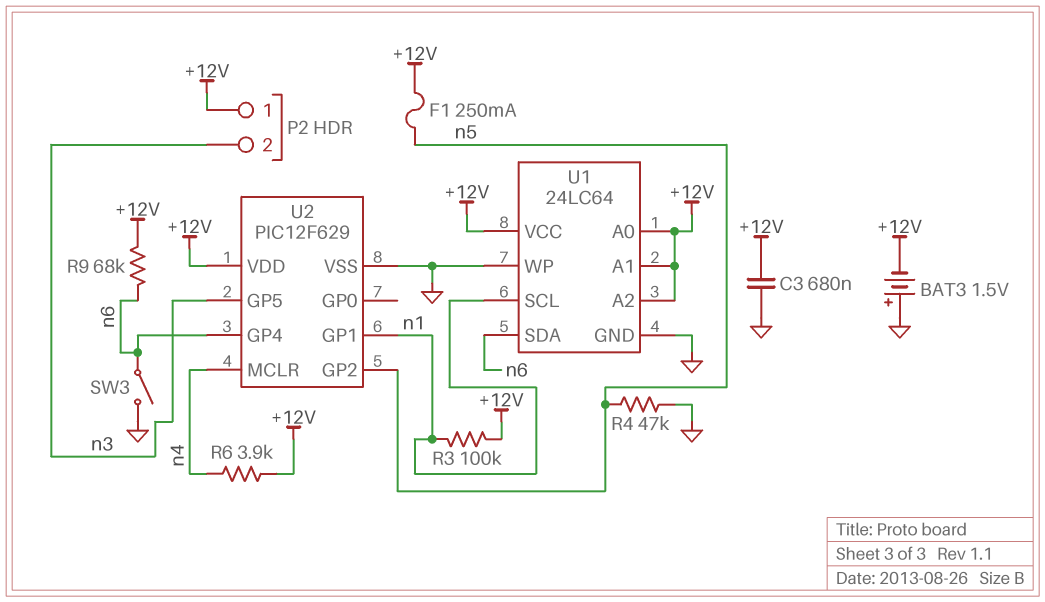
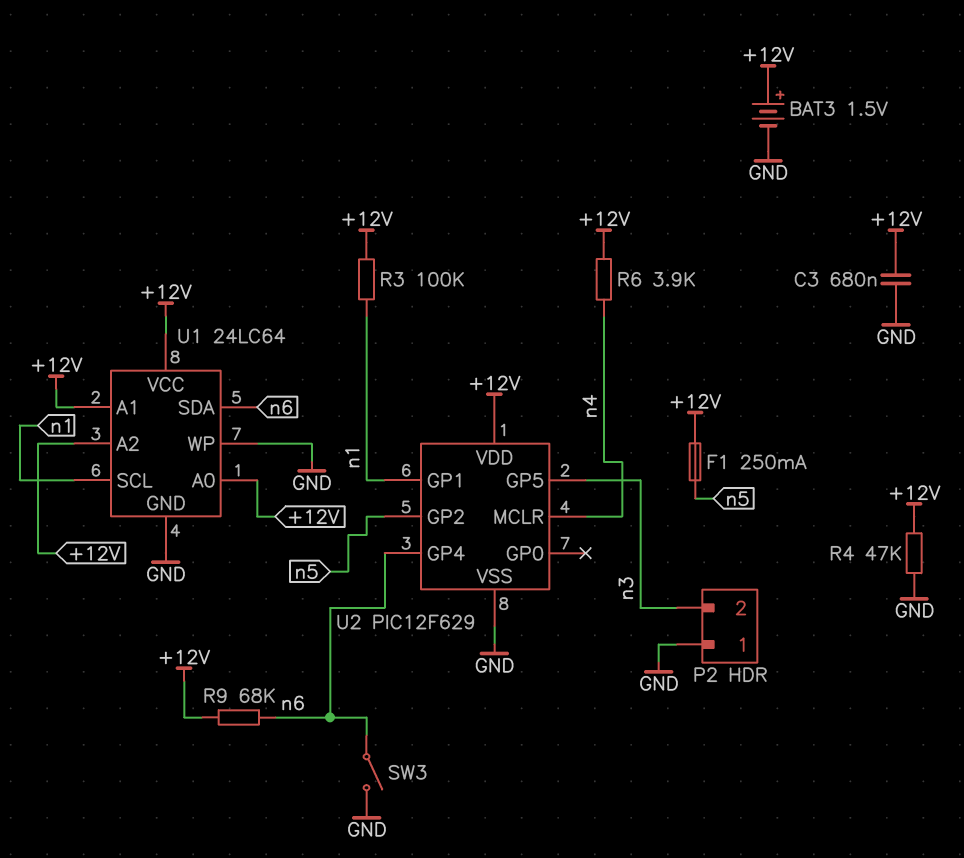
BAT3: 1.5V (plus GND, minus +12V) -> 1.5V (plus +12V, minus GND)
P2 pin 1: +12V -> GND
R4: 47k (GND, n5) -> 47k (+12V, GND)

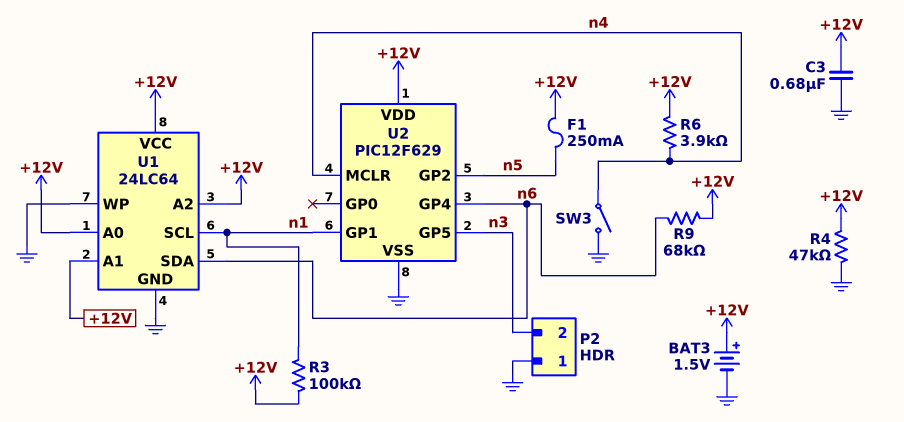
SW3: switch (GND, n6) -> switch (GND, n4)

